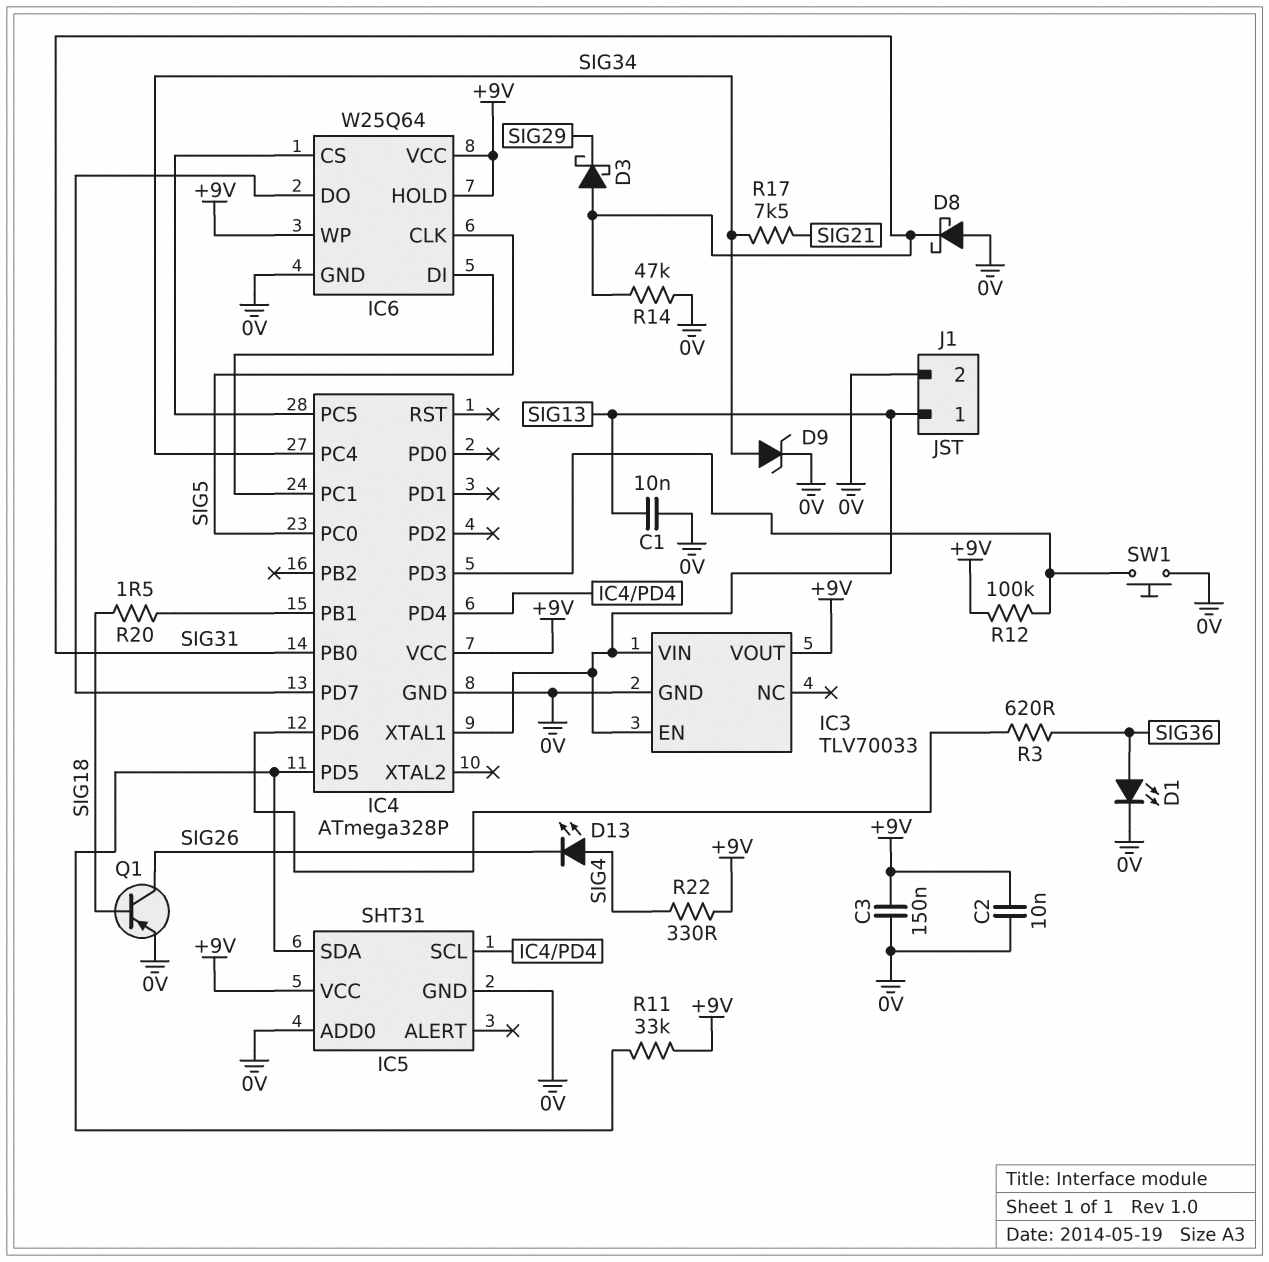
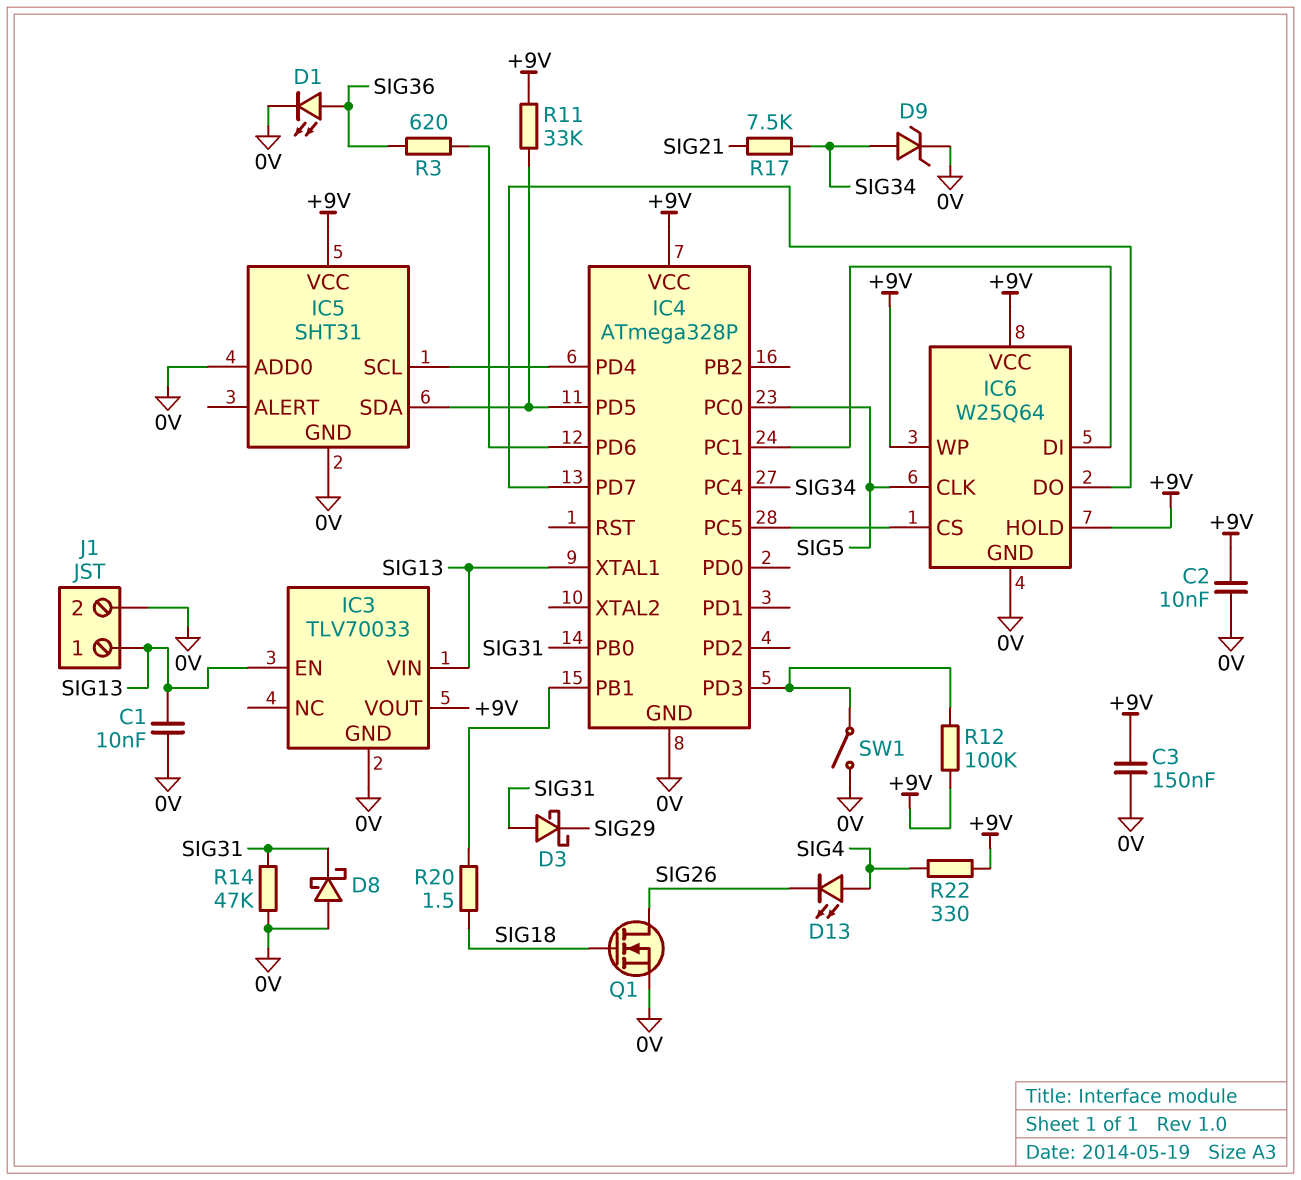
Q1: PNP (B SIG18, C SIG26, E 0V) -> NMOS (G SIG18, D SIG26, S 0V)
SW1: button (0V, IC4/PD3) -> switch (0V, IC4/PD3)

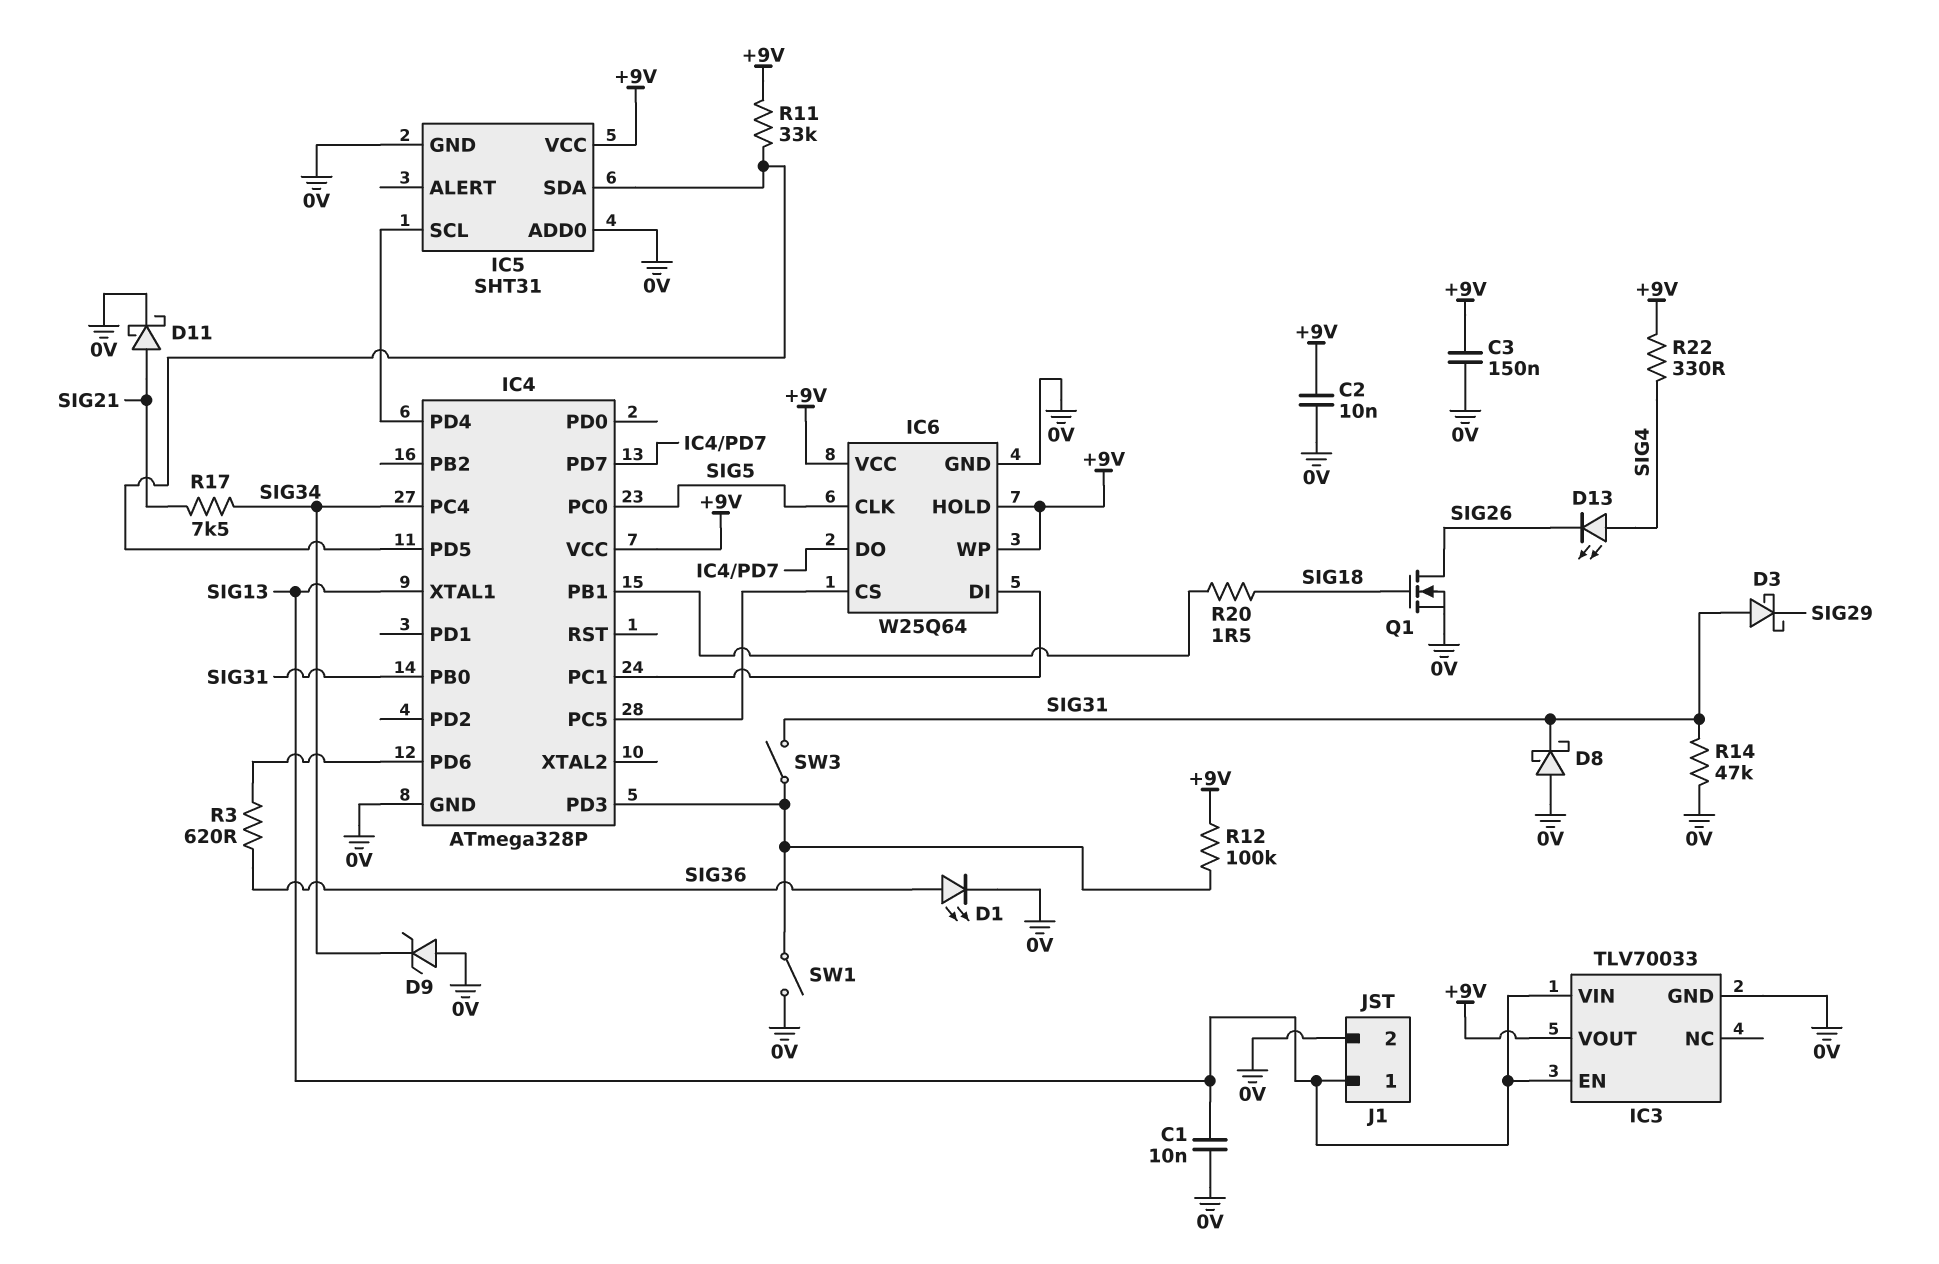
D9: zener (A SIG34, K 0V) -> zener (A 0V, K SIG34)
D11: none -> schottky (A SIG21, K 0V)
SW3: none -> switch (IC4/PD3, SIG31)

